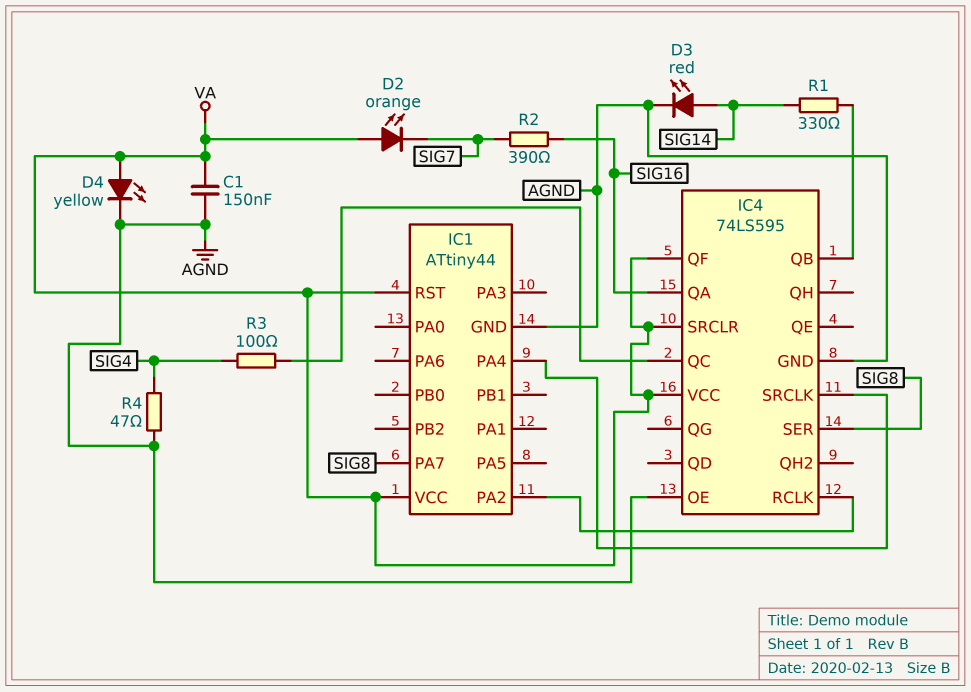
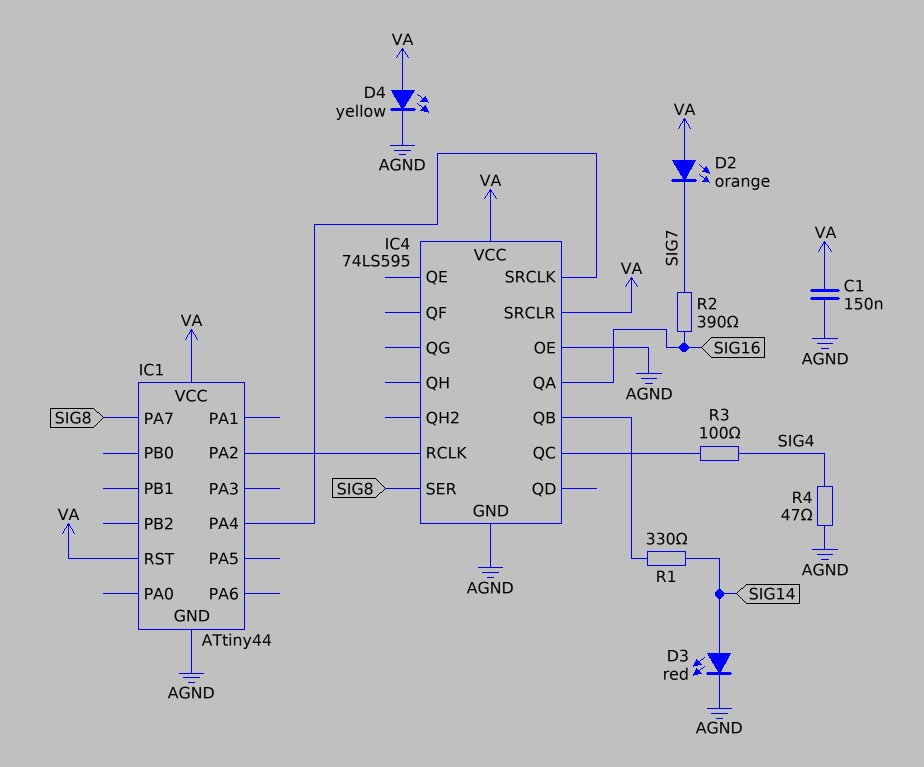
IC4 pin QF: VA -> none

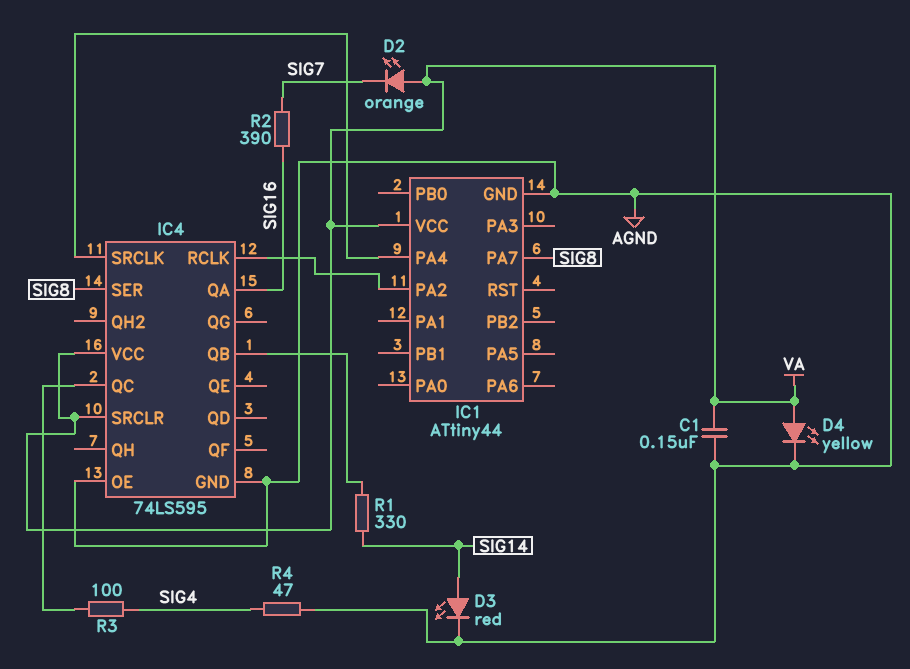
IC1 pin RST: VA -> none

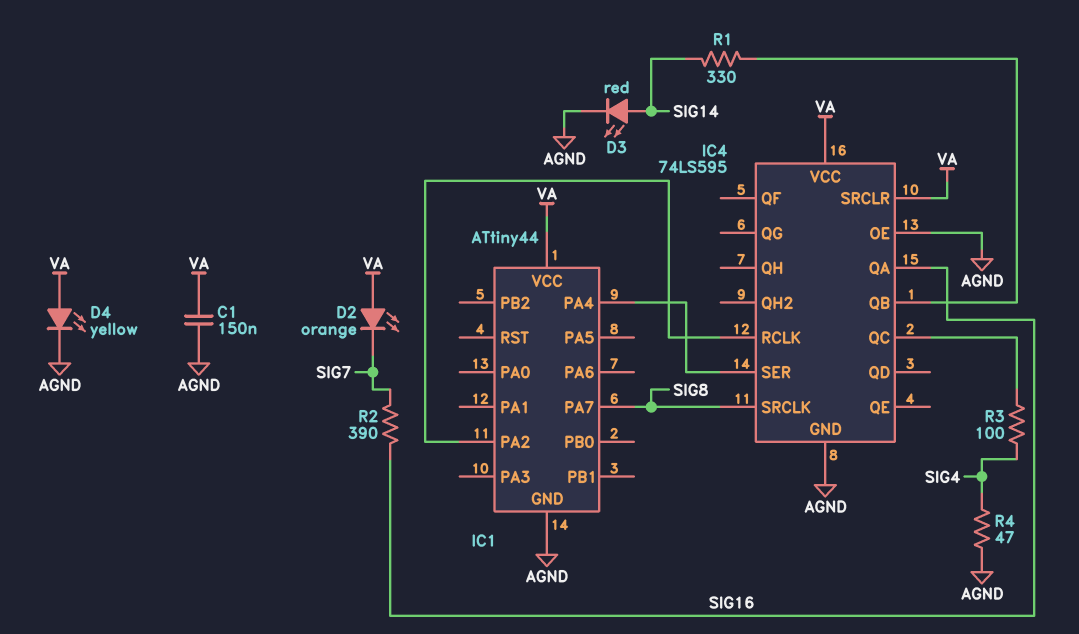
IC4 pin SER: SIG8 -> IC1/PA4
IC4 pin SRCLK: IC1/PA4 -> SIG8

